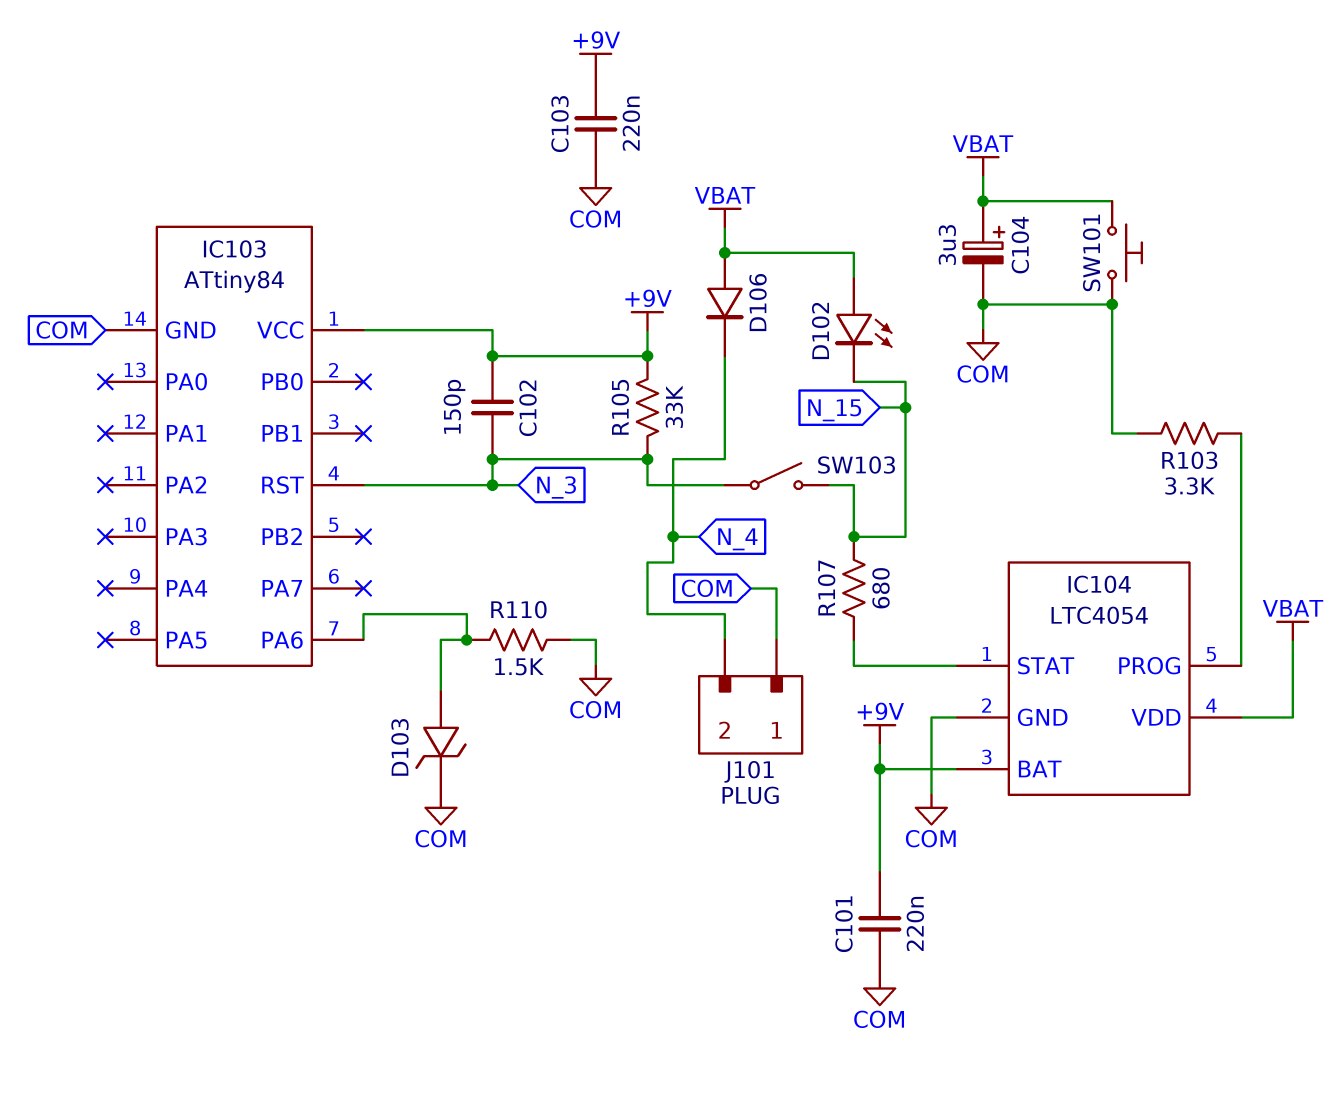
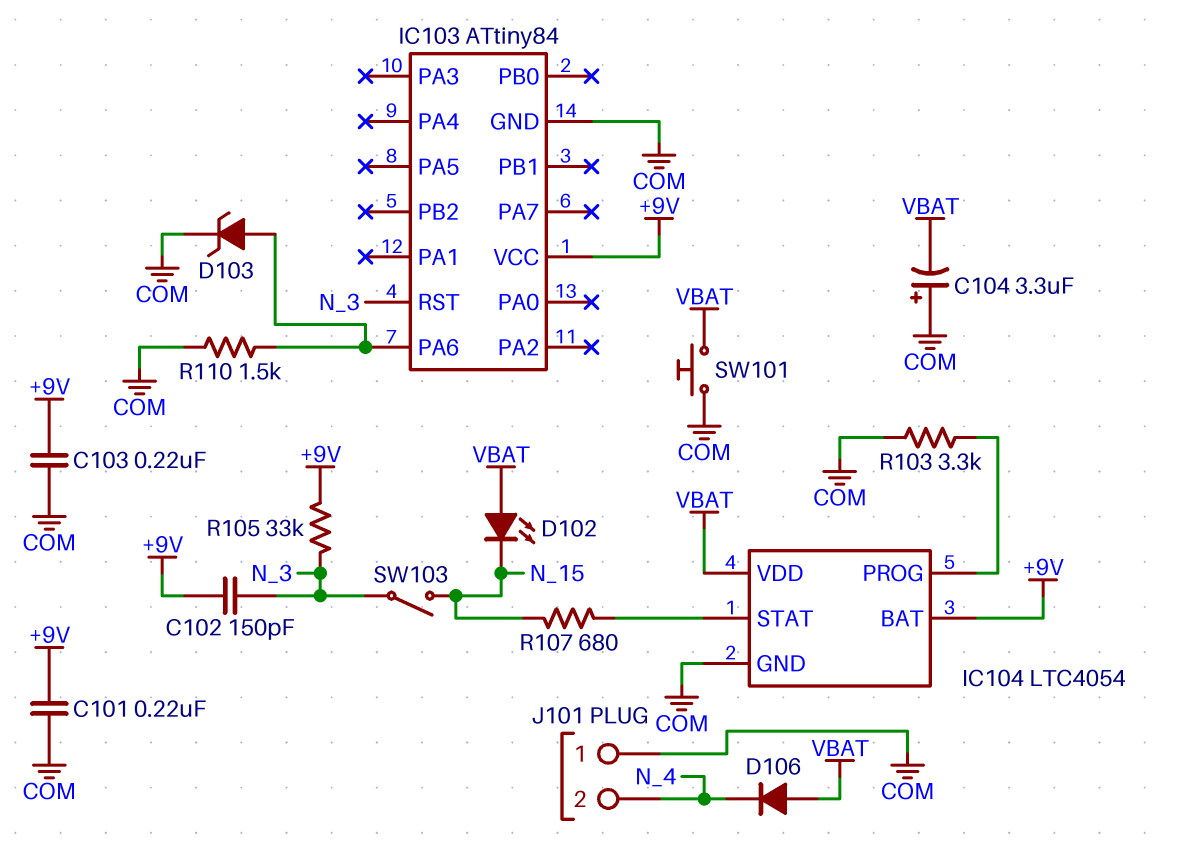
C104: 3.3uF (plus VBAT, minus COM) -> 3.3uF (plus COM, minus VBAT)

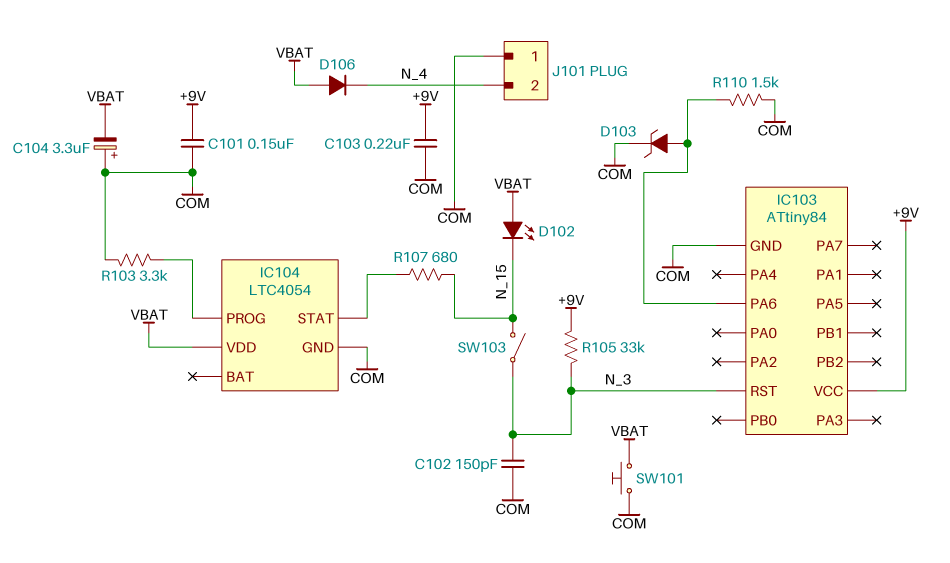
C101: 220nF (+9V, COM) -> 150nF (+9V, COM)
C102: 150pF (+9V, N_3) -> 150pF (COM, N_3)
IC104 pin BAT: +9V -> none

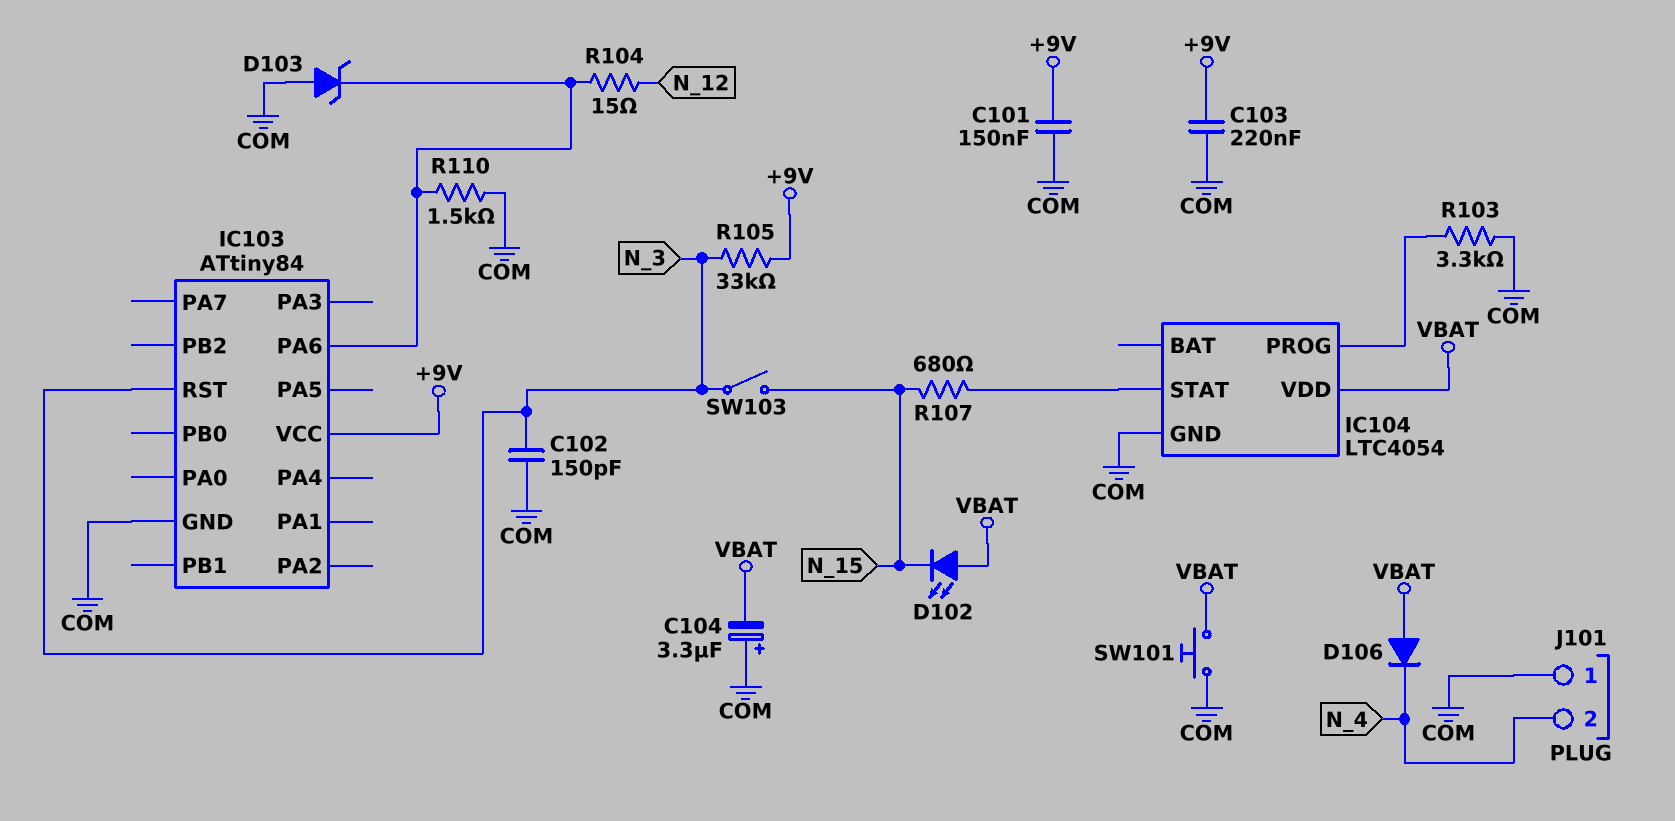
D103: zener (A IC103/PA6, K COM) -> zener (A COM, K IC103/PA6)
R104: none -> 15 (IC103/PA6, N_12)

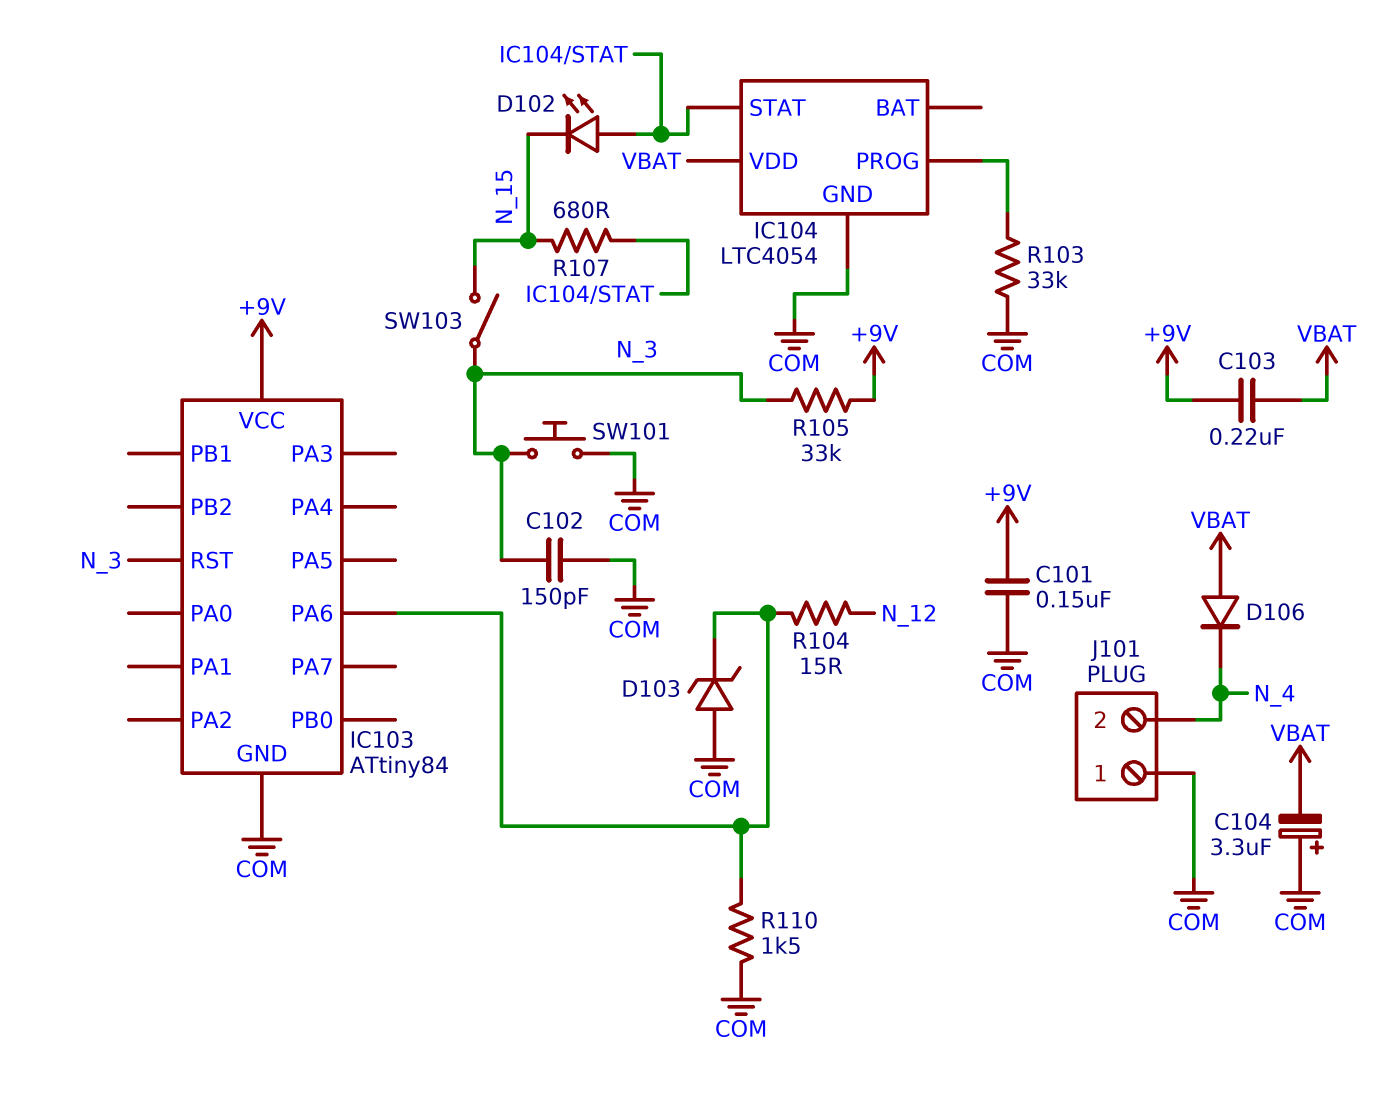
C103: 220nF (+9V, COM) -> 220nF (+9V, VBAT)
D102: LED (A VBAT, K N_15) -> LED (A IC104/STAT, K N_15)
R103: 3.3k (COM, IC104/PROG) -> 33k (COM, IC104/PROG)
SW101: button (COM, VBAT) -> button (COM, N_3)

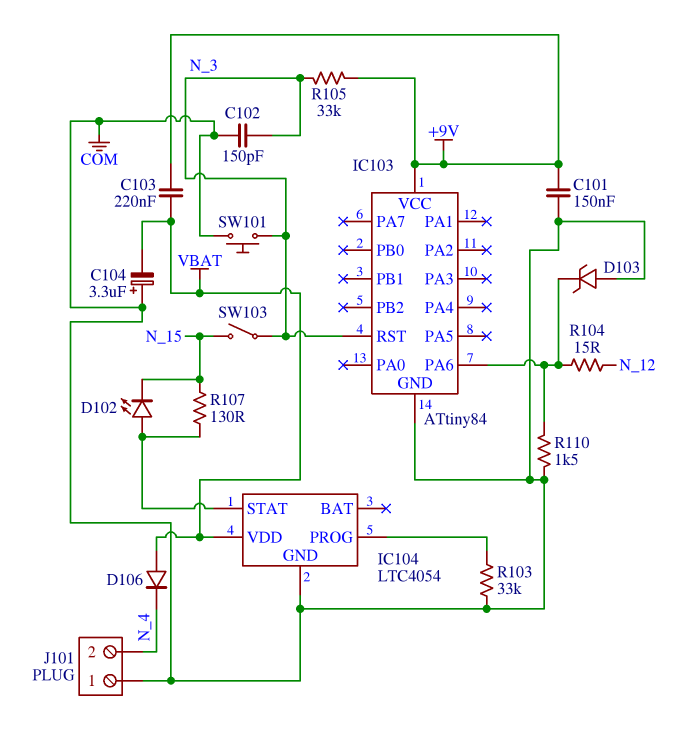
R107: 680 (IC104/STAT, N_15) -> 130 (IC104/STAT, N_15)

